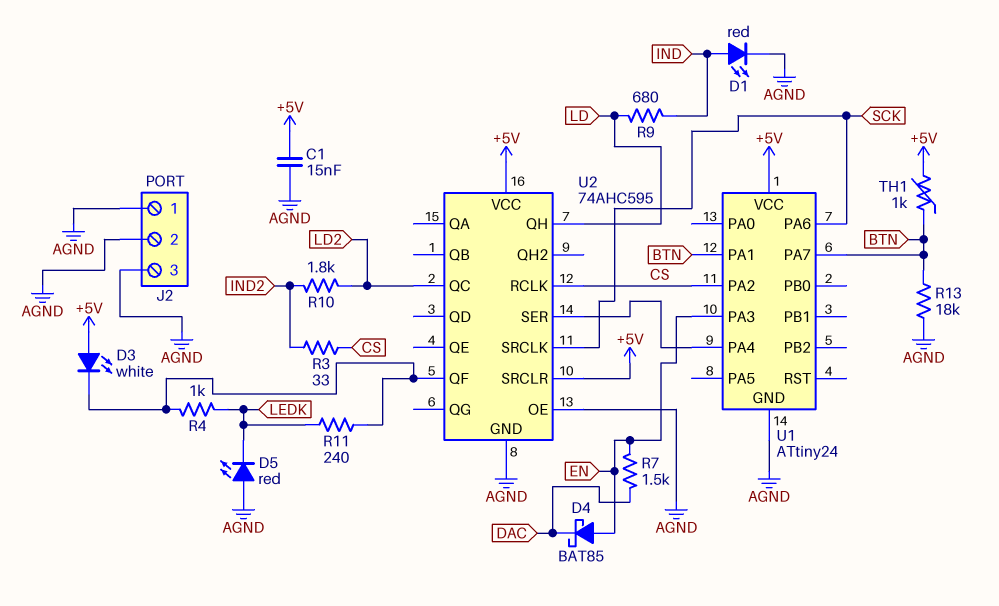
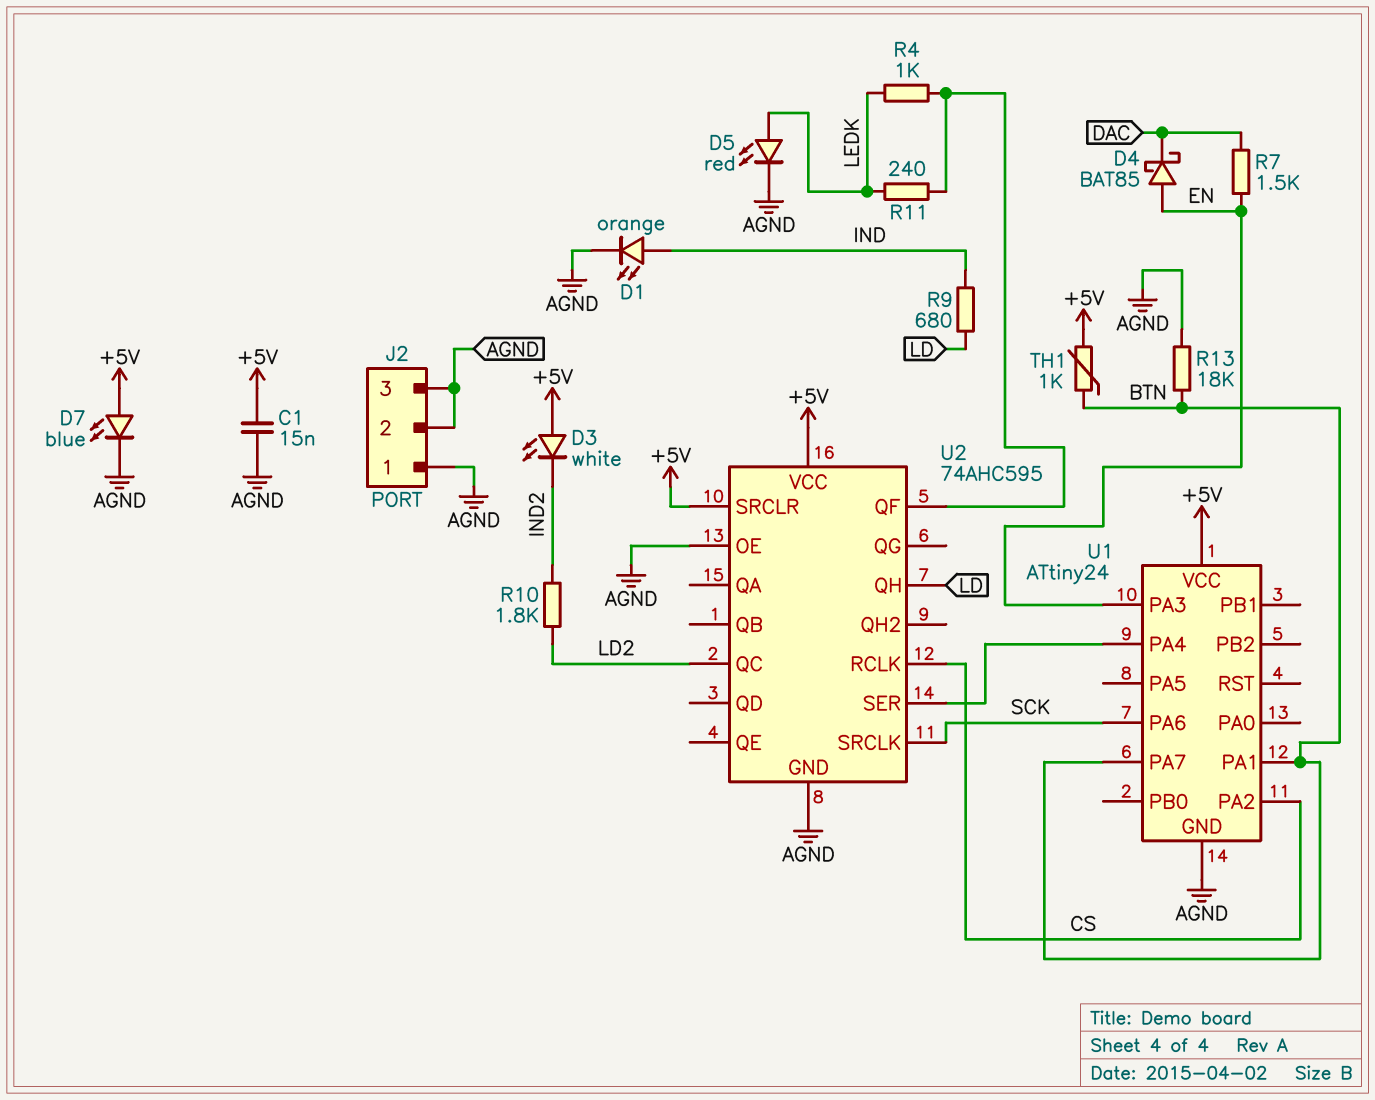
D1: LED red (A IND, K AGND) -> LED orange (A IND, K AGND)
D3: LED white (A +5V, K U2/QF) -> LED white (A +5V, K IND2)
D5: LED red (A AGND, K LEDK) -> LED red (A LEDK, K AGND)
D7: none -> LED blue (A +5V, K AGND)
R3: 33 (CS, IND2) -> none

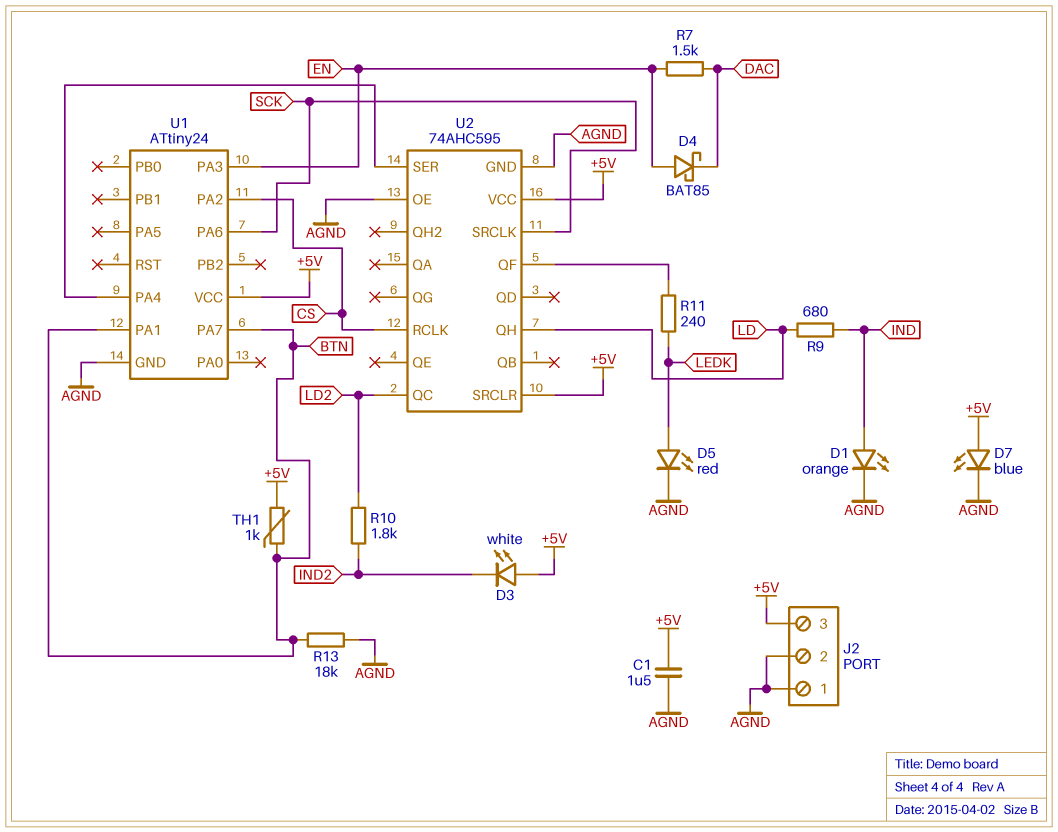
C1: 15nF (+5V, AGND) -> 1.5uF (+5V, AGND)
J2 pin 3: AGND -> +5V
R4: 1k (LEDK, U2/QF) -> none

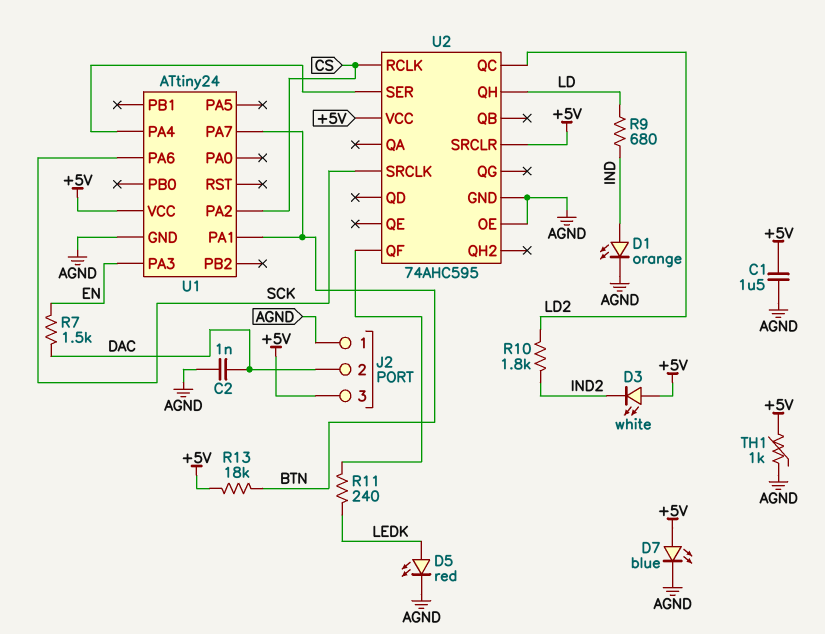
C2: none -> 1nF (AGND, DAC)
D4: schottky BAT85 (A EN, K DAC) -> none
J2 pin 2: AGND -> DAC
R13: 18k (AGND, BTN) -> 18k (+5V, BTN)
TH1: 1k (+5V, BTN) -> 1k (+5V, AGND)

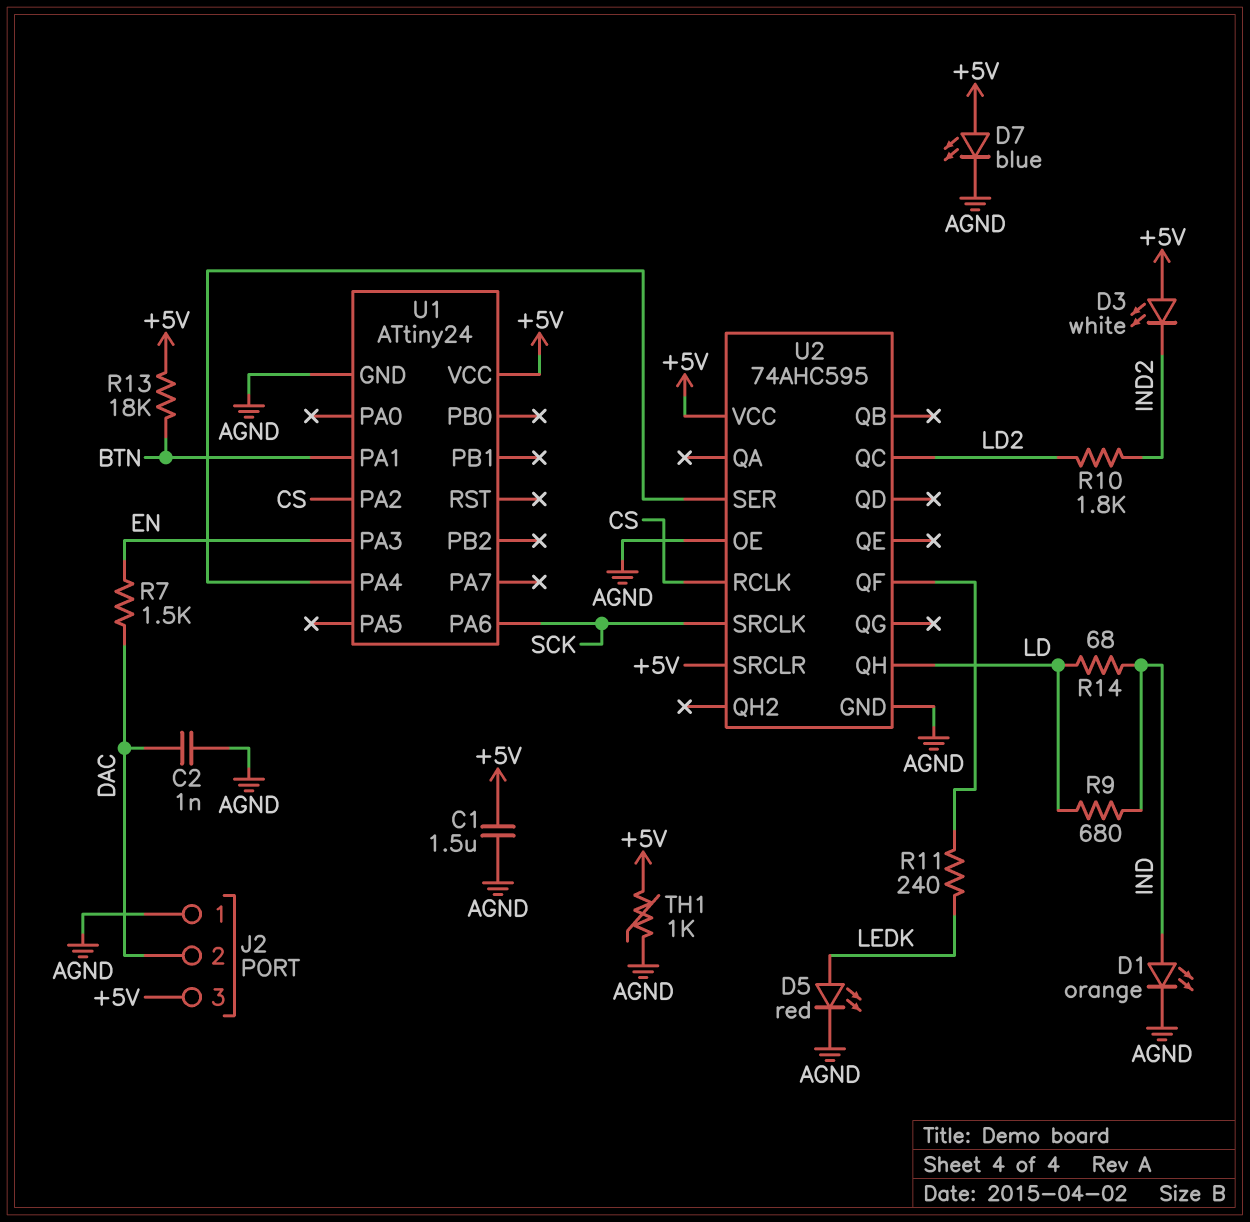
R14: none -> 68 (IND, LD)
U1 pin PA7: BTN -> none

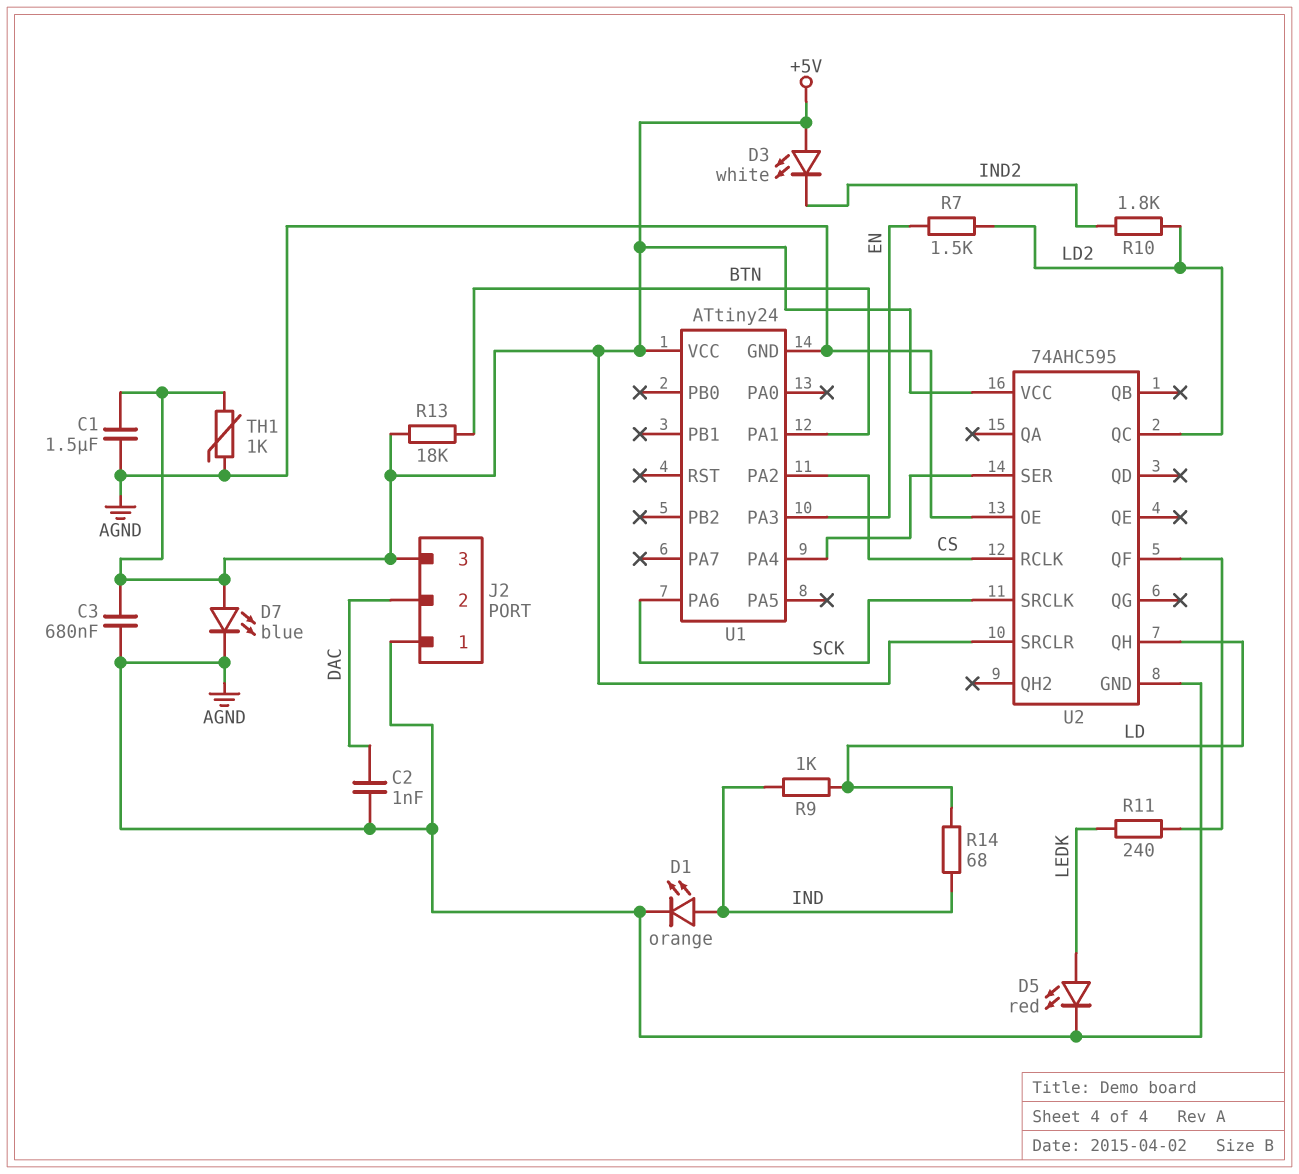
C3: none -> 680nF (+5V, AGND)
R7: 1.5k (DAC, EN) -> 1.5k (EN, LD2)
R9: 680 (IND, LD) -> 1k (IND, LD)

